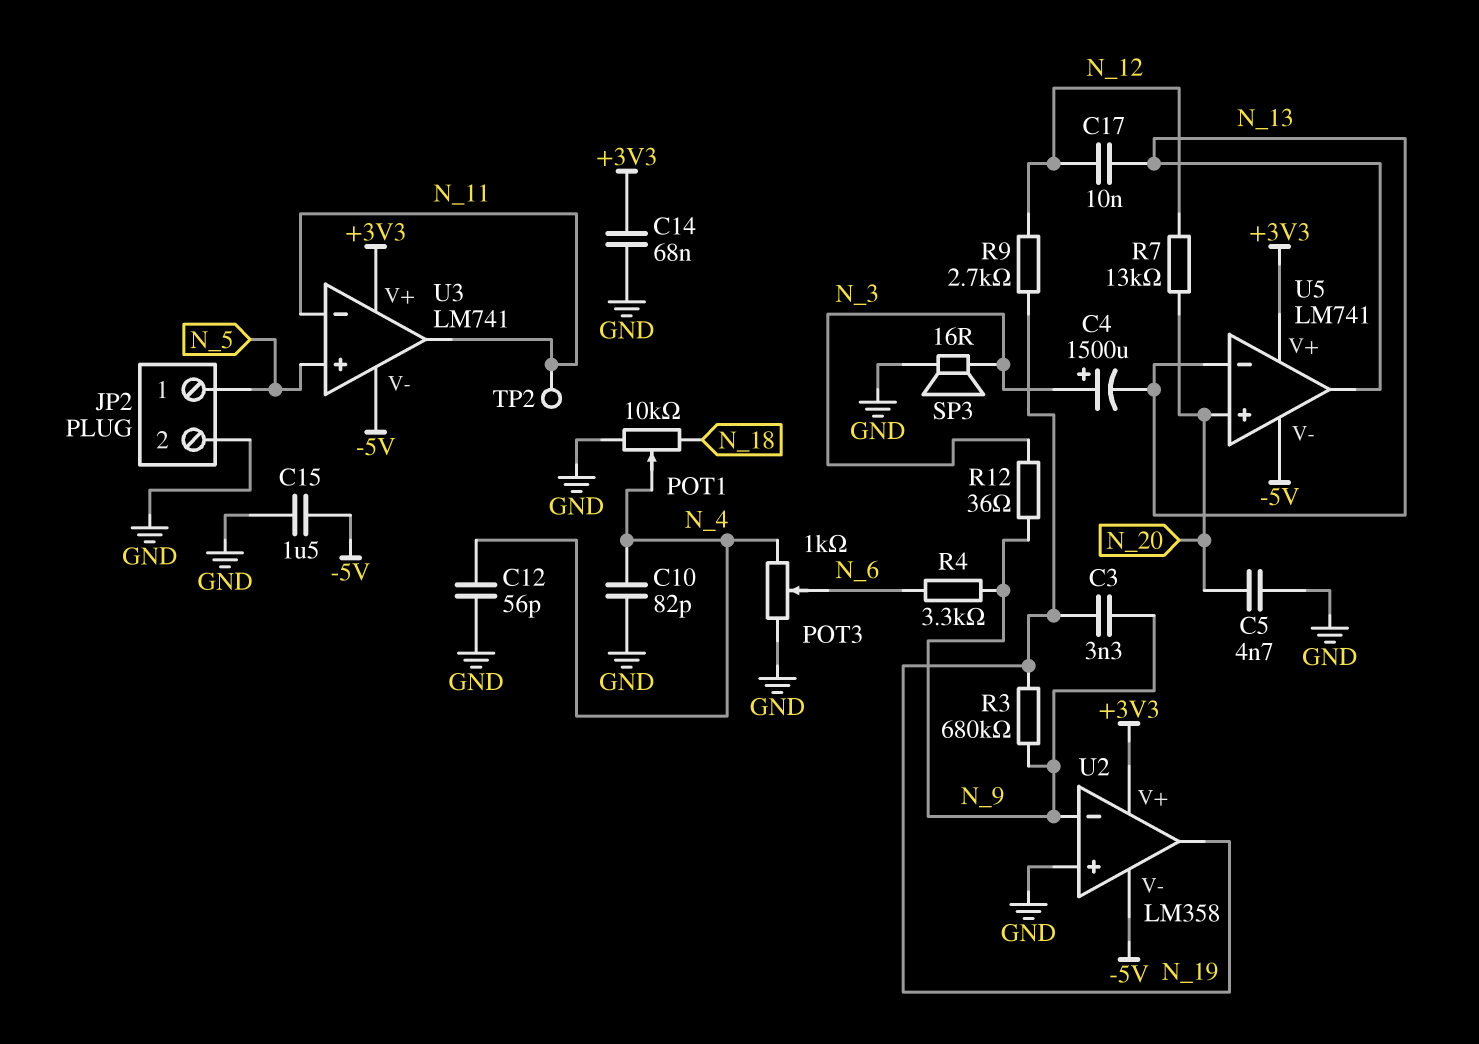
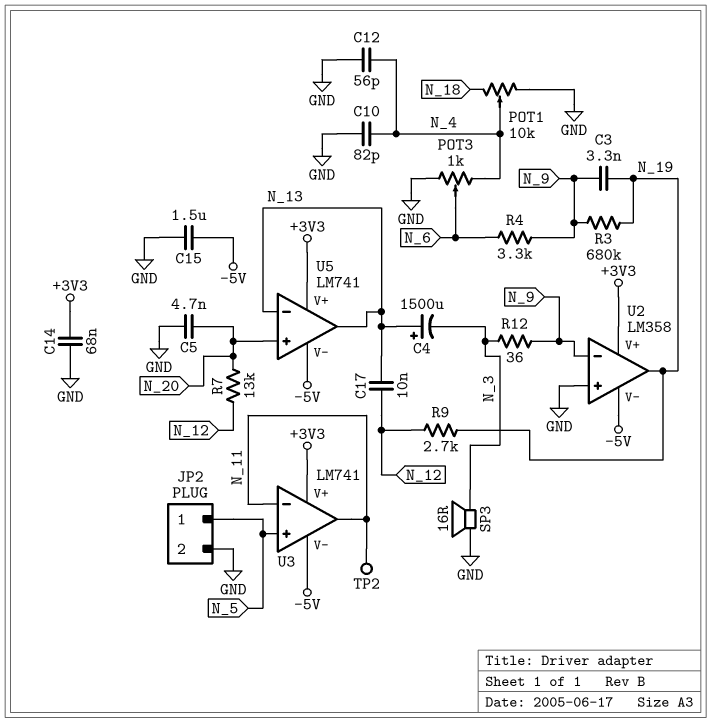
C4: 1500uF (plus N_3, minus N_13) -> 1500uF (plus N_13, minus N_3)

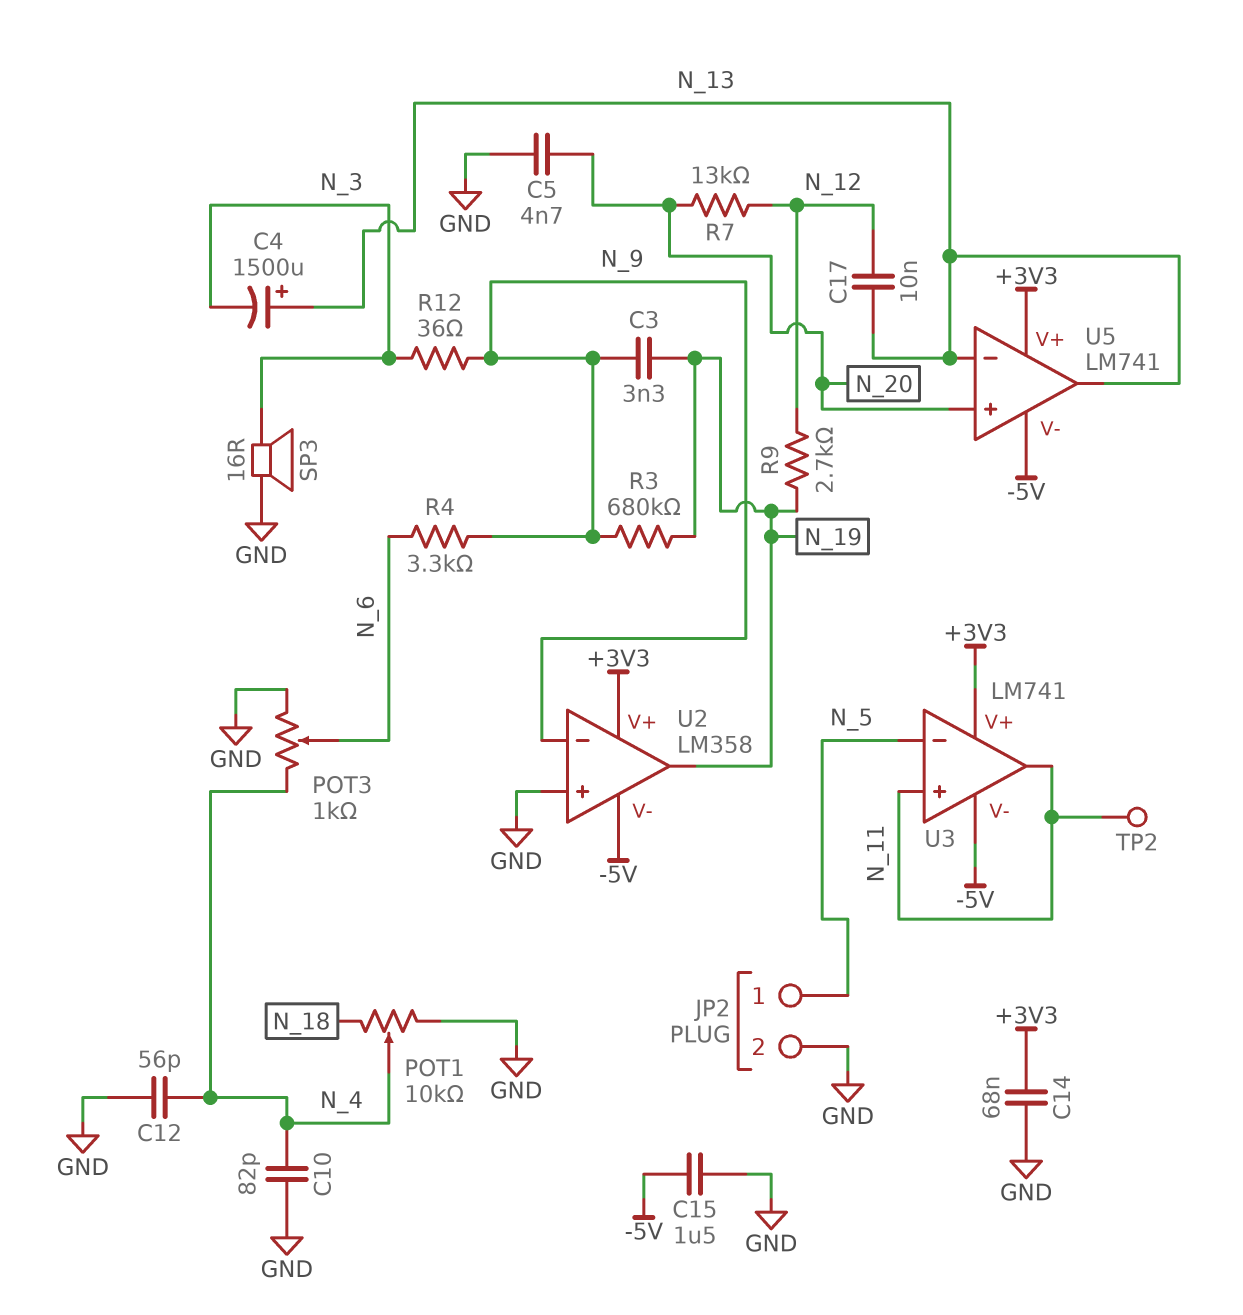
U3 pin in+: N_5 -> N_11
U3 pin in-: N_11 -> N_5

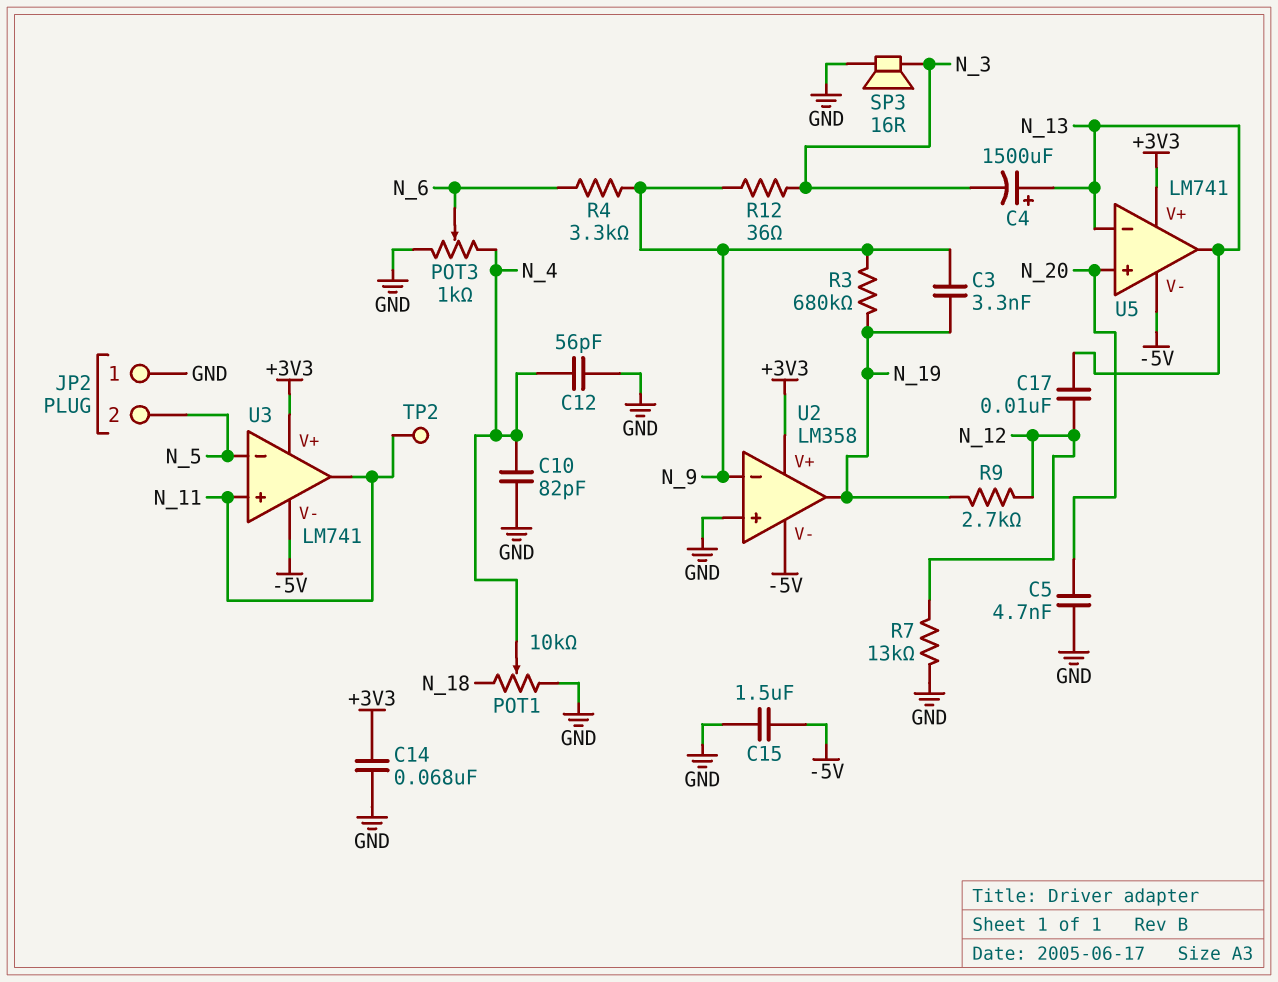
JP2 pin 1: N_5 -> GND
JP2 pin 2: GND -> N_5
R7: 13k (N_12, N_20) -> 13k (GND, N_12)

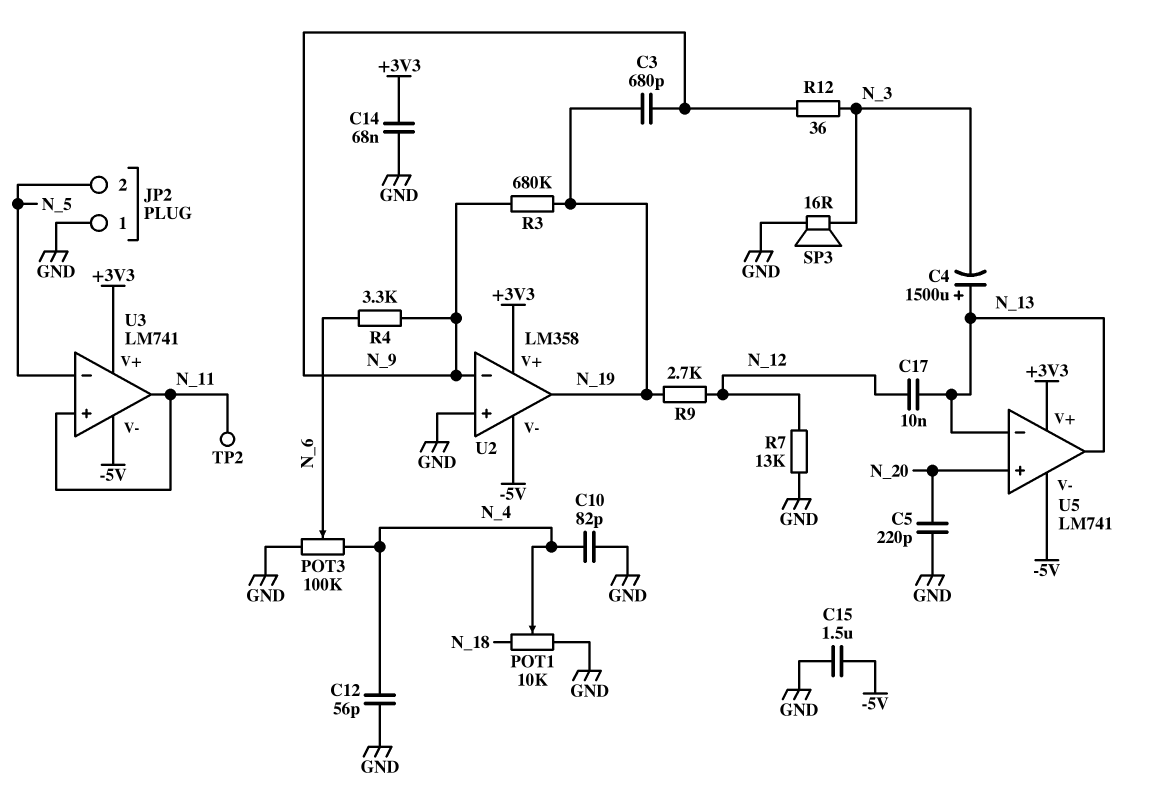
C3: 3.3nF (N_9, N_19) -> 680pF (N_9, N_19)
C5: 4.7nF (GND, N_20) -> 220pF (GND, N_20)
POT3: 1k (GND, N_4, wiper N_6) -> 100k (GND, N_4, wiper N_6)

